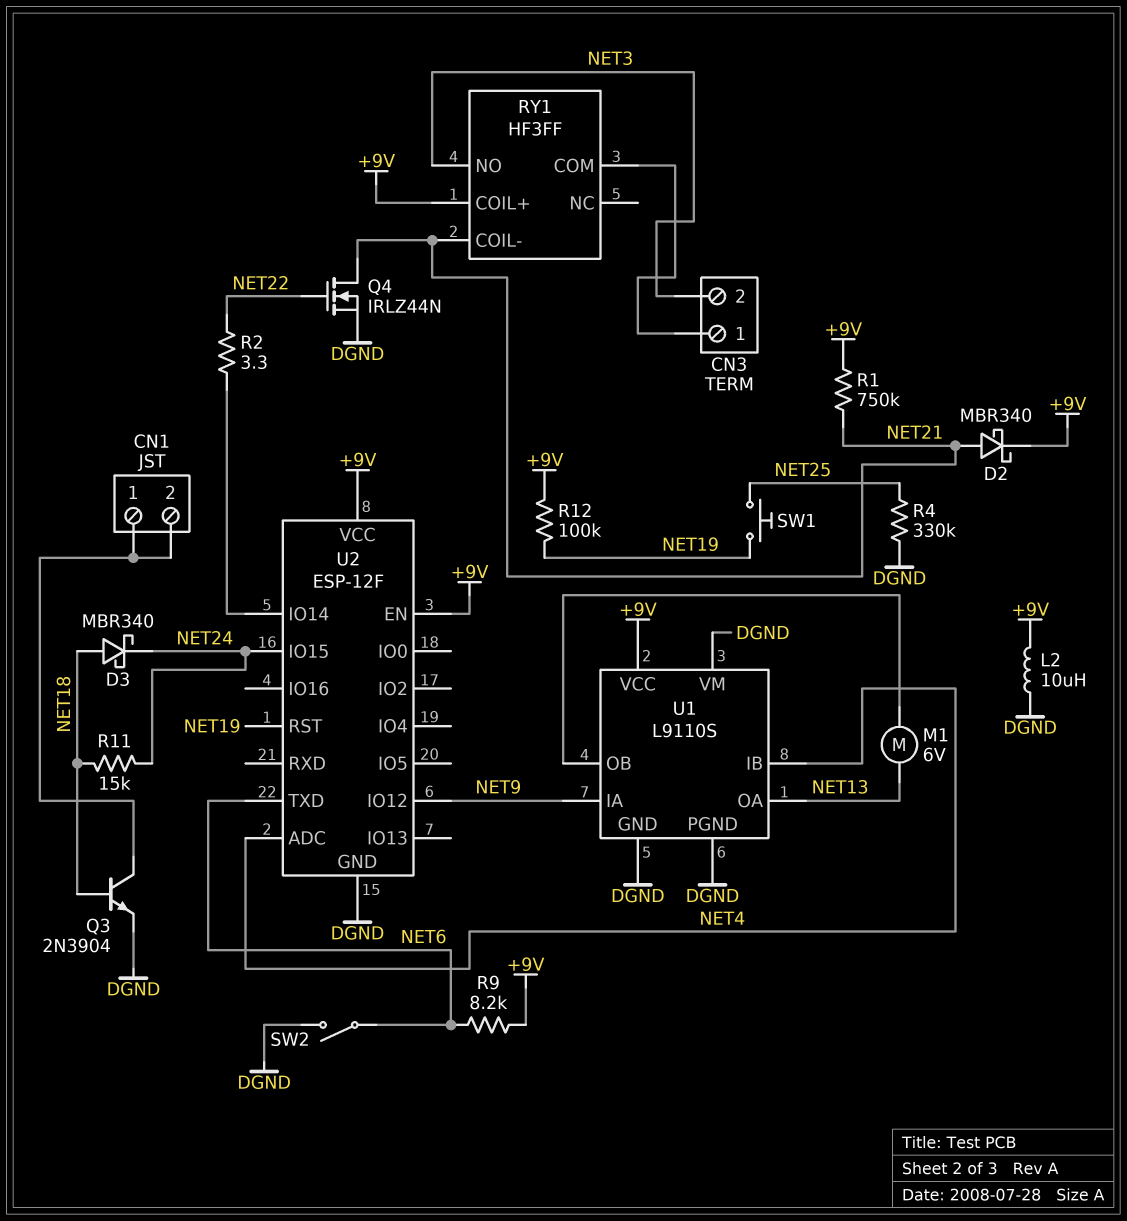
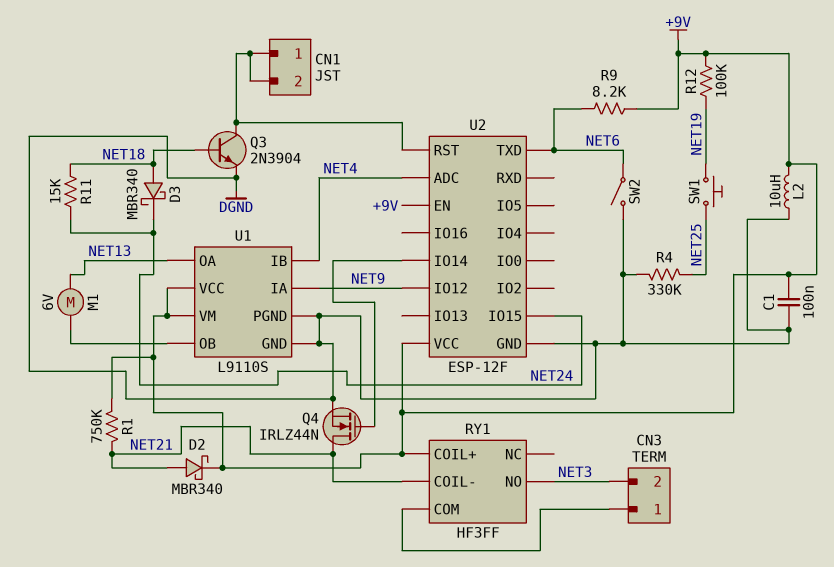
C1: none -> 100nF (+9V, DGND)
Q4: NMOS IRLZ44N (G NET22, D NET21, S DGND) -> NMOS IRLZ44N (G U2/IO14, D NET21, S DGND)
R2: 3.3 (NET22, U2/IO14) -> none
U1 pin VM: DGND -> +9V
U2 pin RST: NET19 -> CN1/1

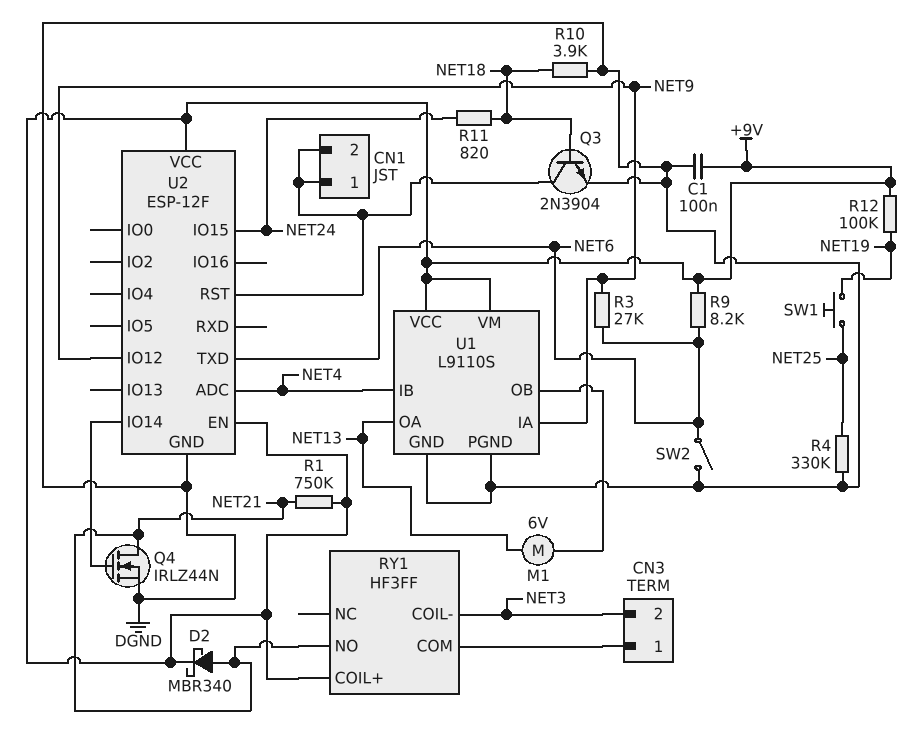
D3: schottky MBR340 (A NET18, K NET24) -> none
L2: 10uH (+9V, DGND) -> none
R3: none -> 27k (NET6, NET9)
R10: none -> 3.9k (DGND, NET18)
R11: 15k (NET18, NET24) -> 820 (NET18, NET24)
RY1 pin COIL-: NET21 -> NET3
RY1 pin NO: NET3 -> NET21

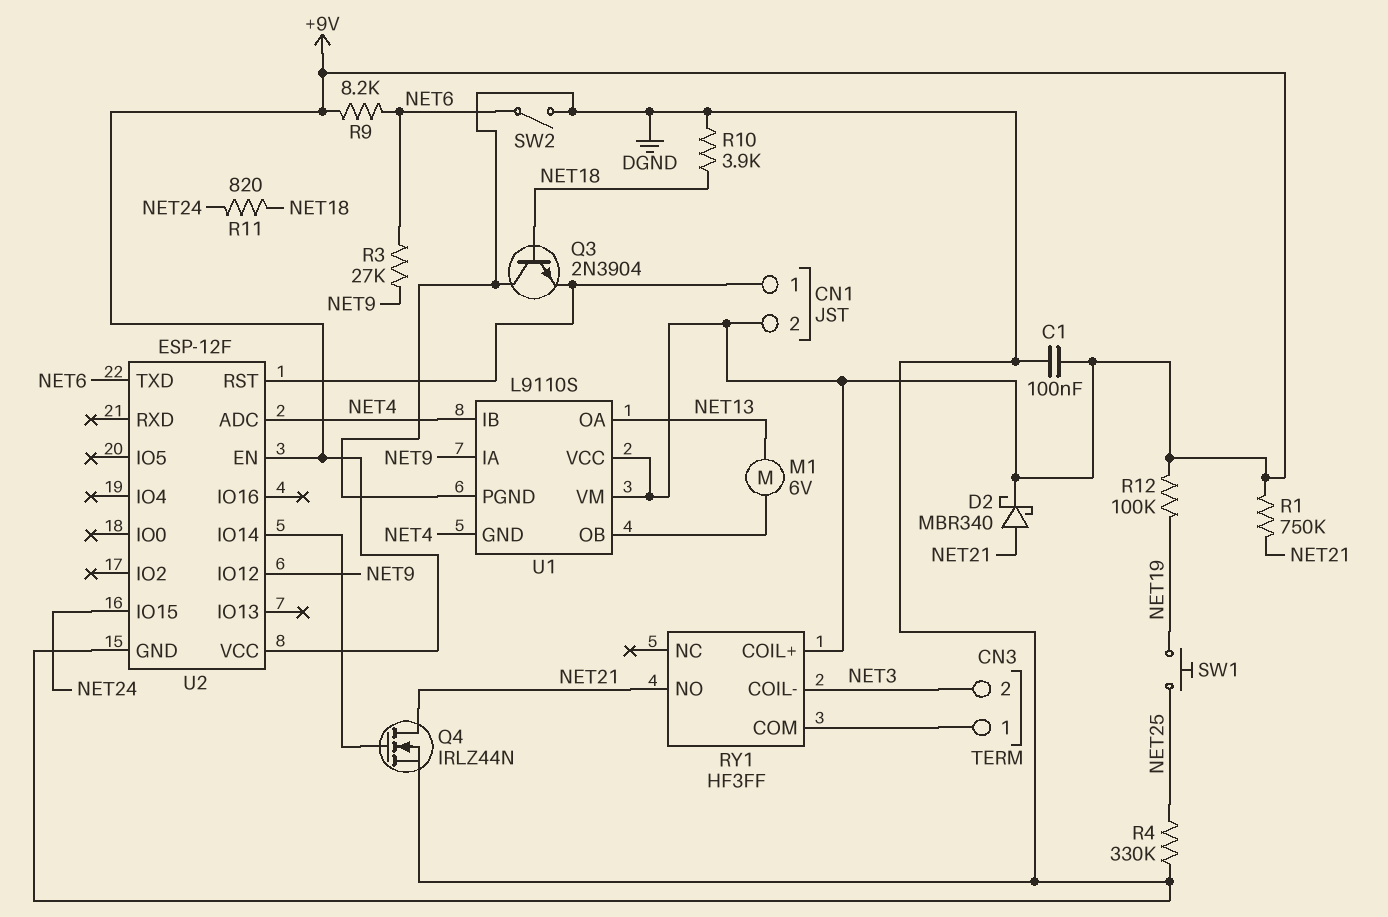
CN1 pin 2: CN1/1 -> +9V
Q3: NPN 2N3904 (B NET18, C CN1/1, E DGND) -> NPN 2N3904 (B NET18, C DGND, E CN1/1)
U1 pin GND: DGND -> NET4

